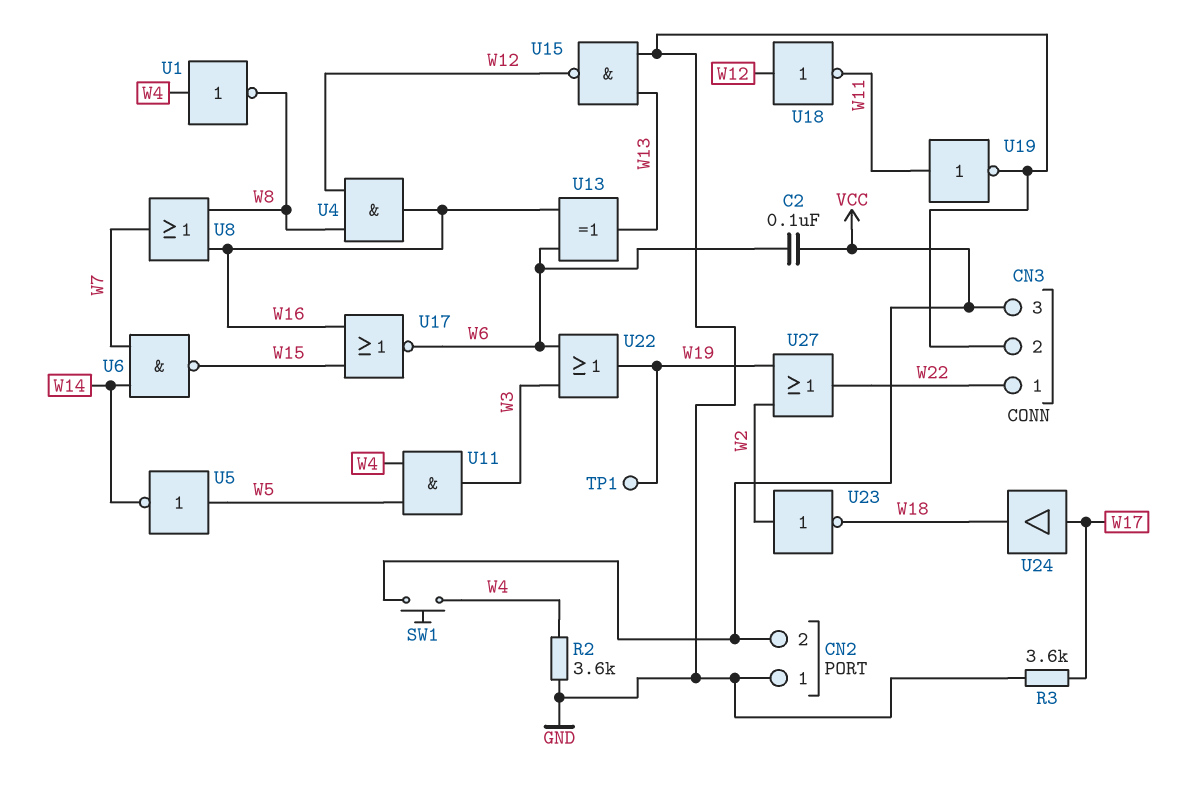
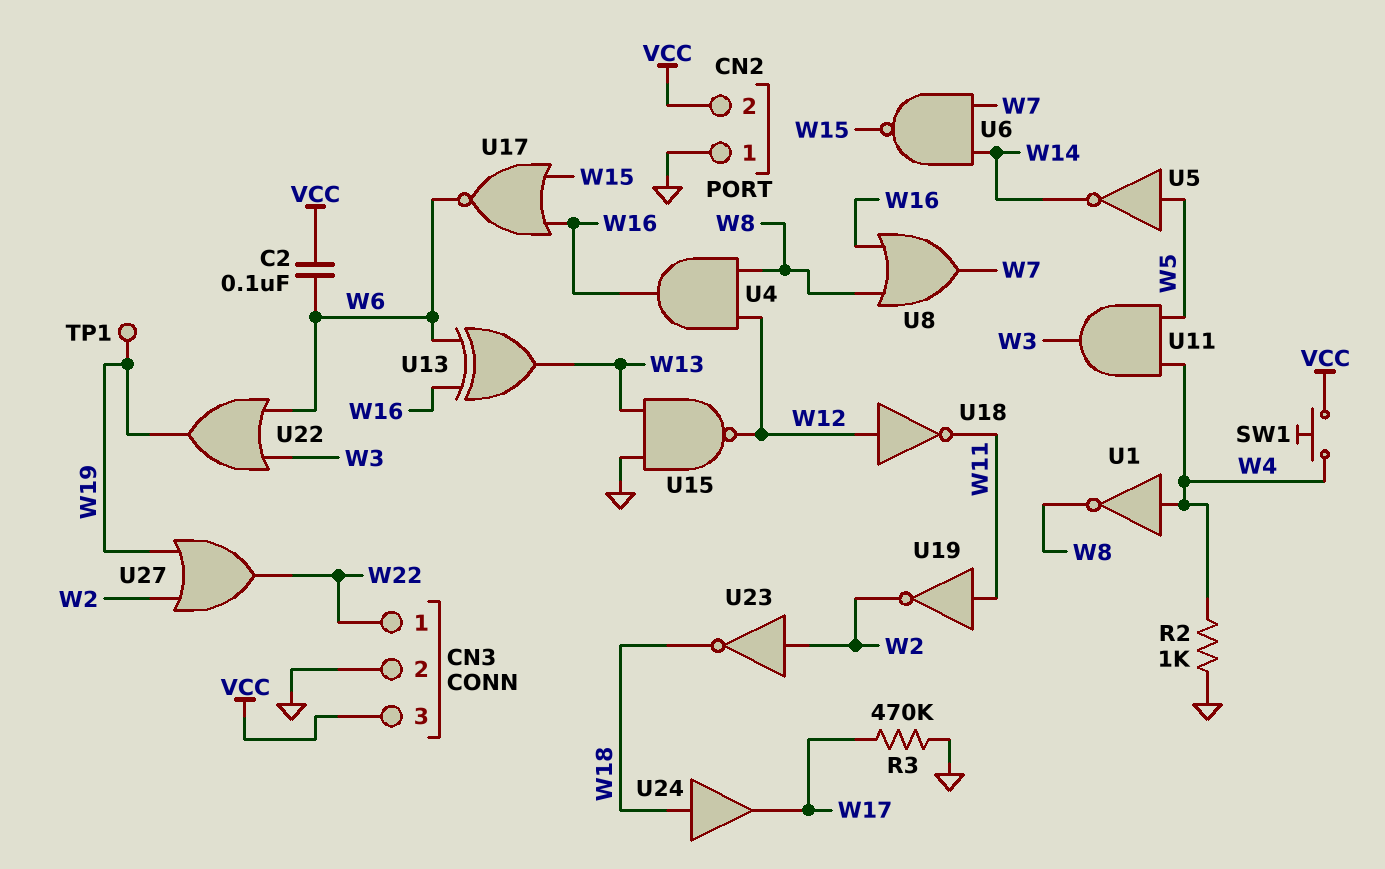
R2: 3.6k (GND, W4) -> 1k (GND, W4)
R3: 3.6k (GND, W17) -> 470k (GND, W17)
U19: NOT (in W11, out GND) -> NOT (in W11, out W2)
U24: buffer (in W17, out W18) -> buffer (in W18, out W17)

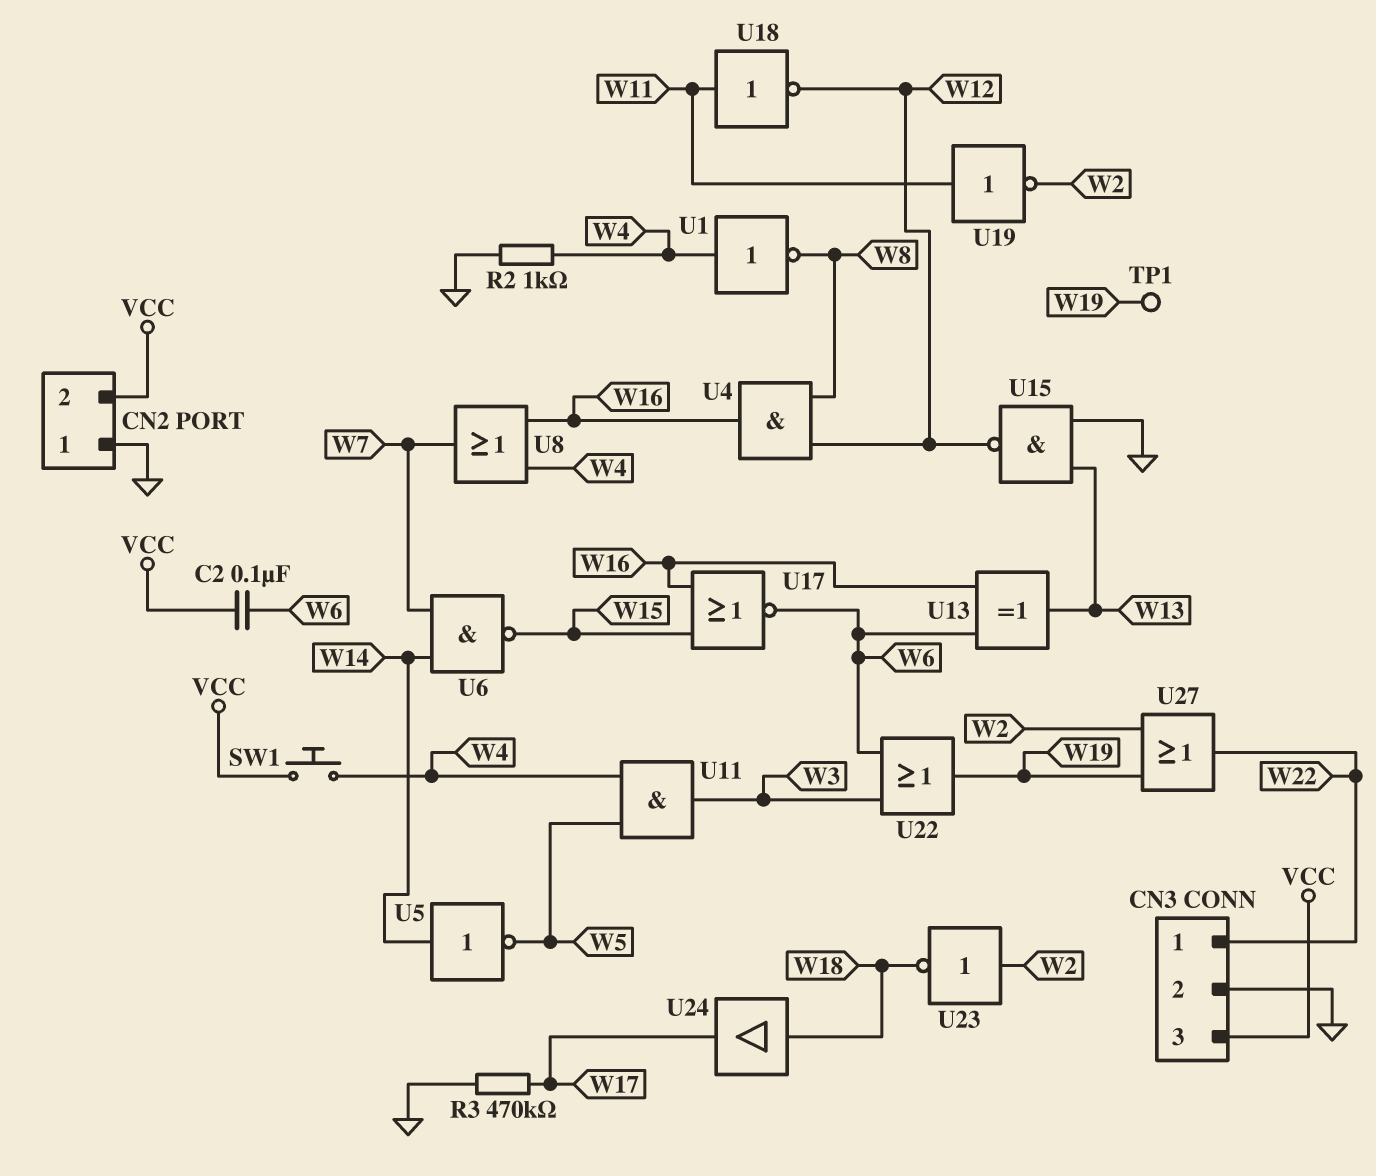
U5: NOT (in W5, out W14) -> NOT (in W14, out W5)
U8: OR (in W8, in W16, out W7) -> OR (in W4, in W16, out W7)
U18: NOT (in W12, out W11) -> NOT (in W11, out W12)

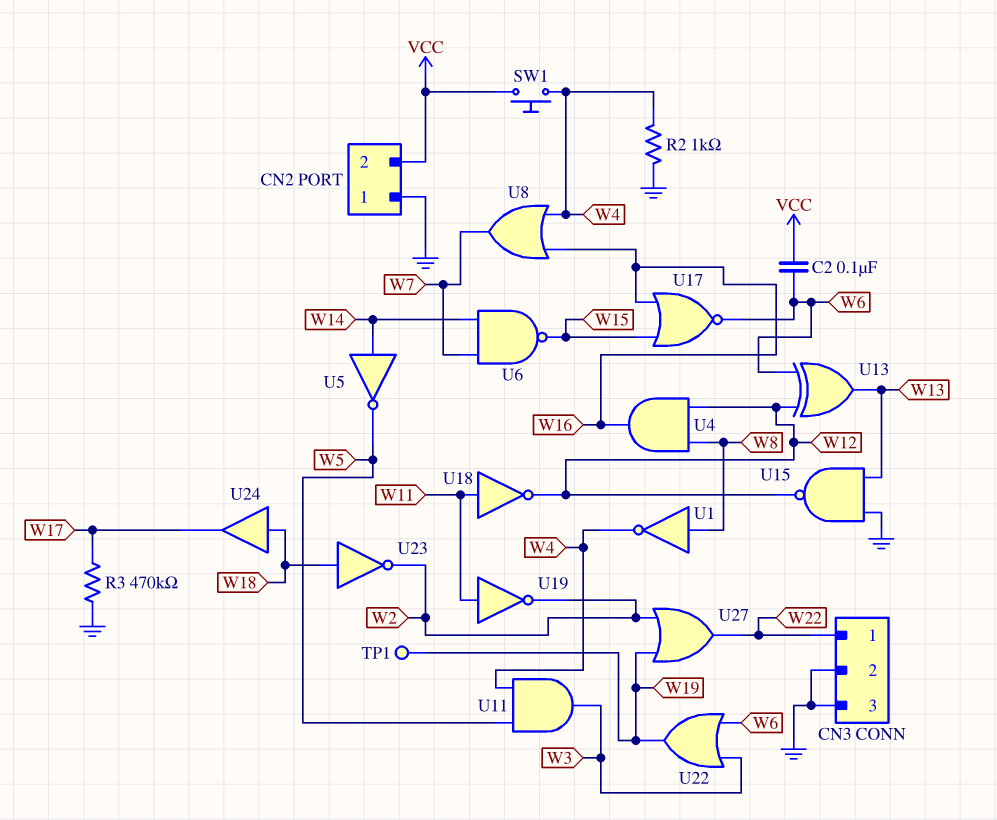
CN3 pin 3: VCC -> GND
U1: NOT (in W4, out W8) -> NOT (in W8, out W4)
U13: XOR (in W6, in W16, out W13) -> XOR (in W6, in W12, out W13)
U23: NOT (in W2, out W18) -> NOT (in W18, out W2)

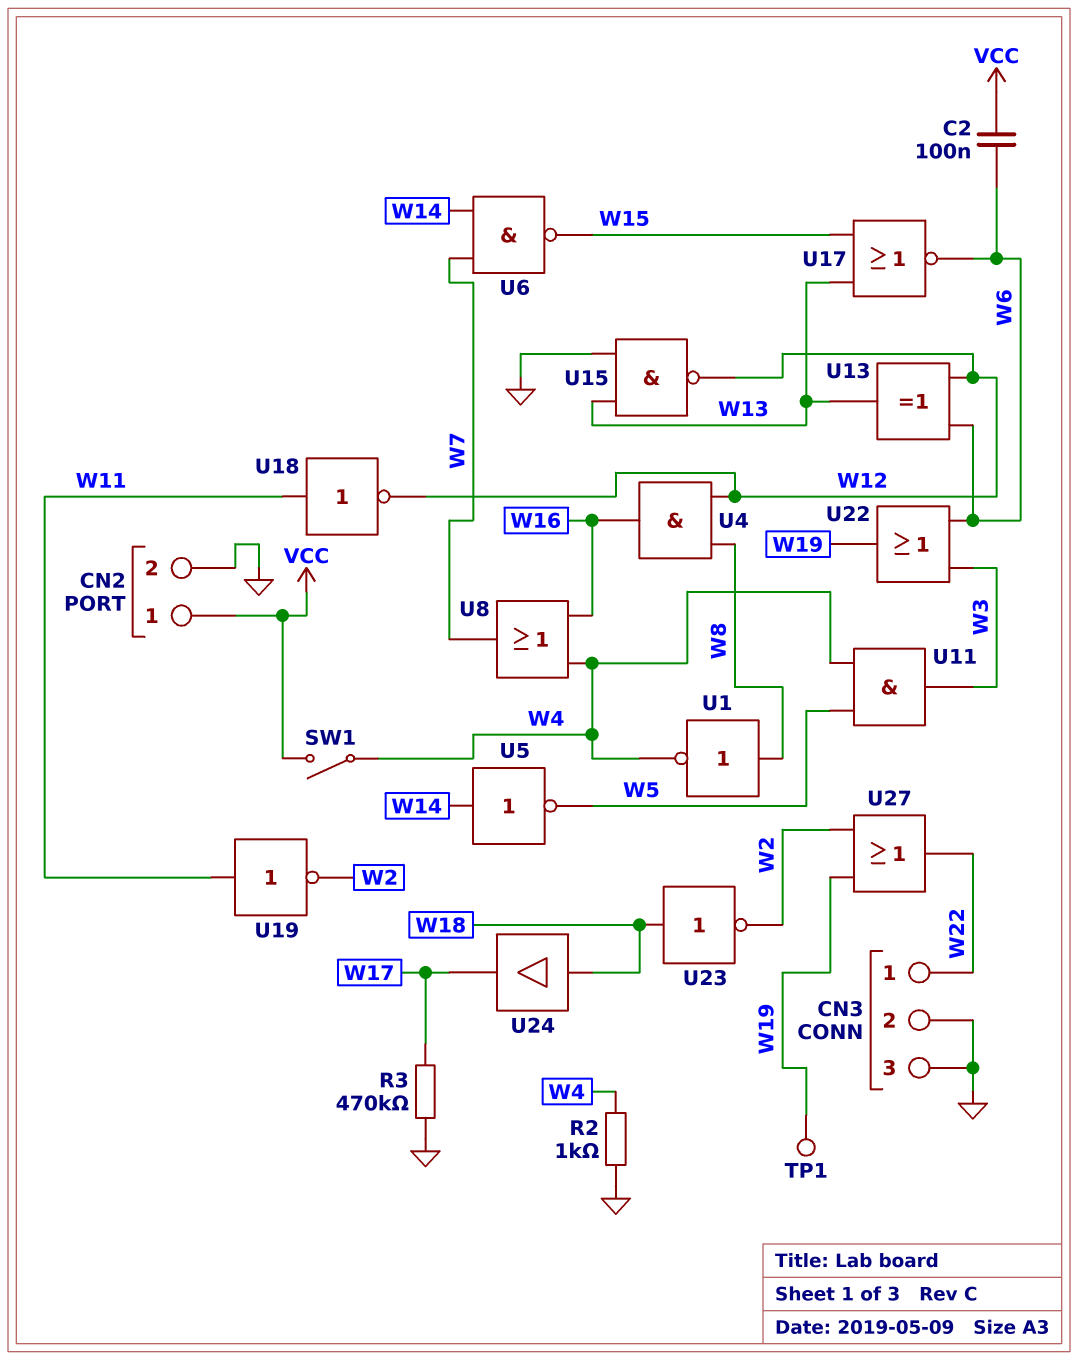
CN2 pin 1: GND -> VCC
CN2 pin 2: VCC -> GND
SW1: button (VCC, W4) -> switch (VCC, W4)
U17: NOR (in W15, in W16, out W6) -> NOR (in W13, in W15, out W6)

